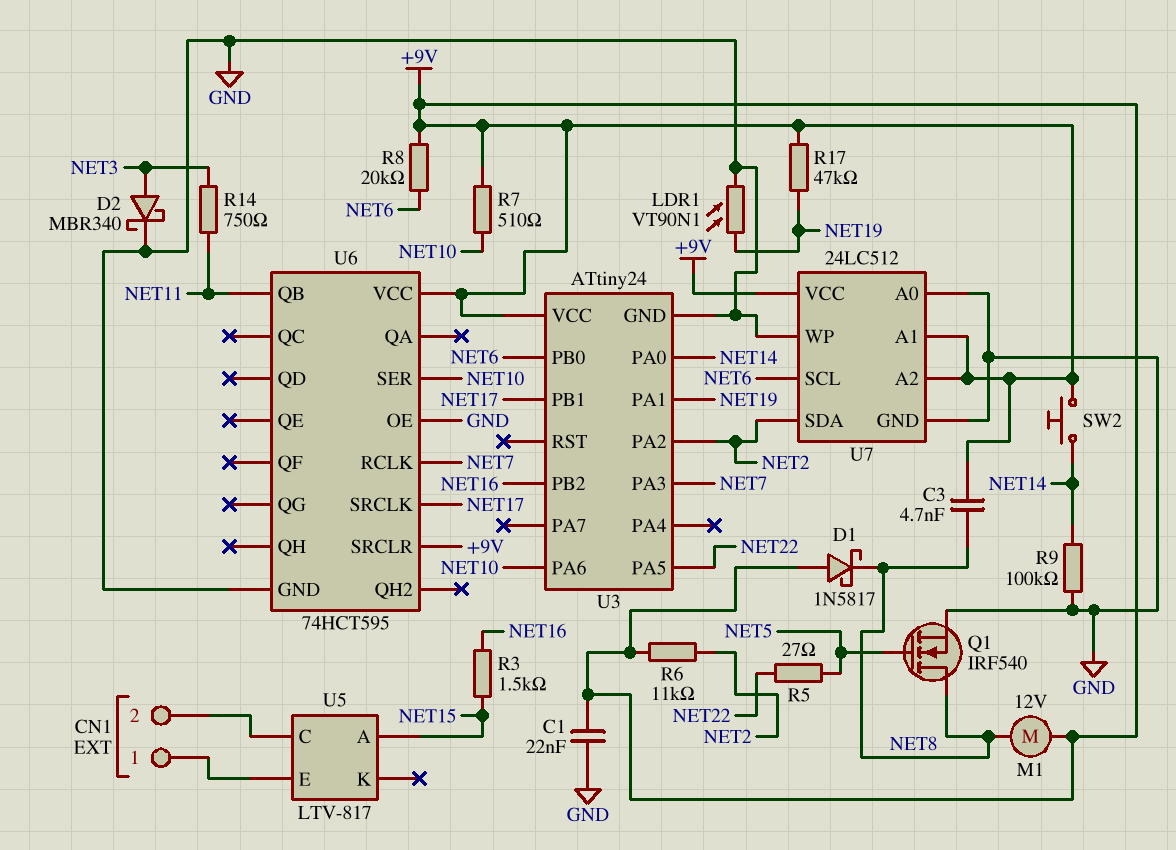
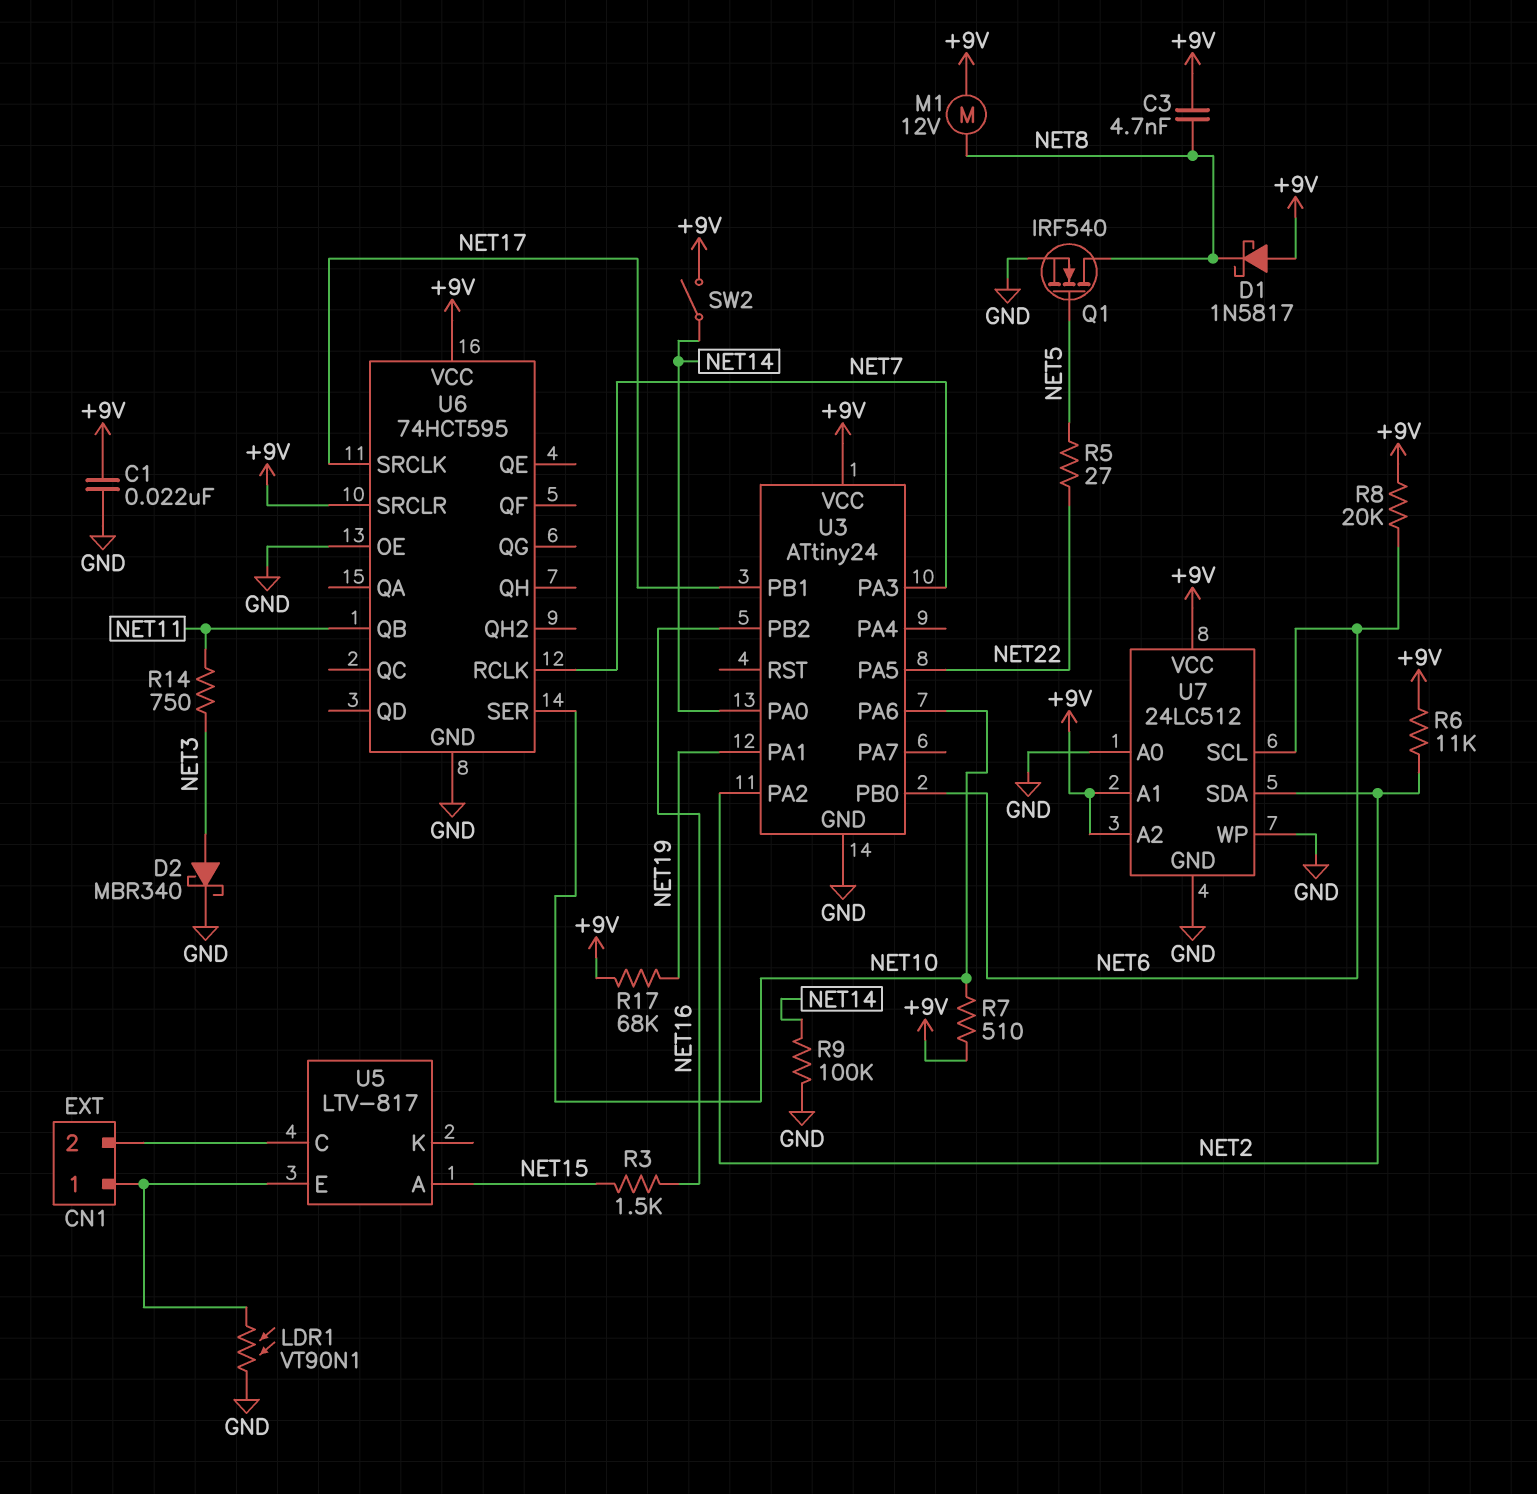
LDR1: VT90N1 (GND, NET19) -> VT90N1 (CN1/1, GND)
R17: 47k (+9V, NET19) -> 68k (+9V, NET19)
SW2: button (+9V, NET14) -> switch (+9V, NET14)

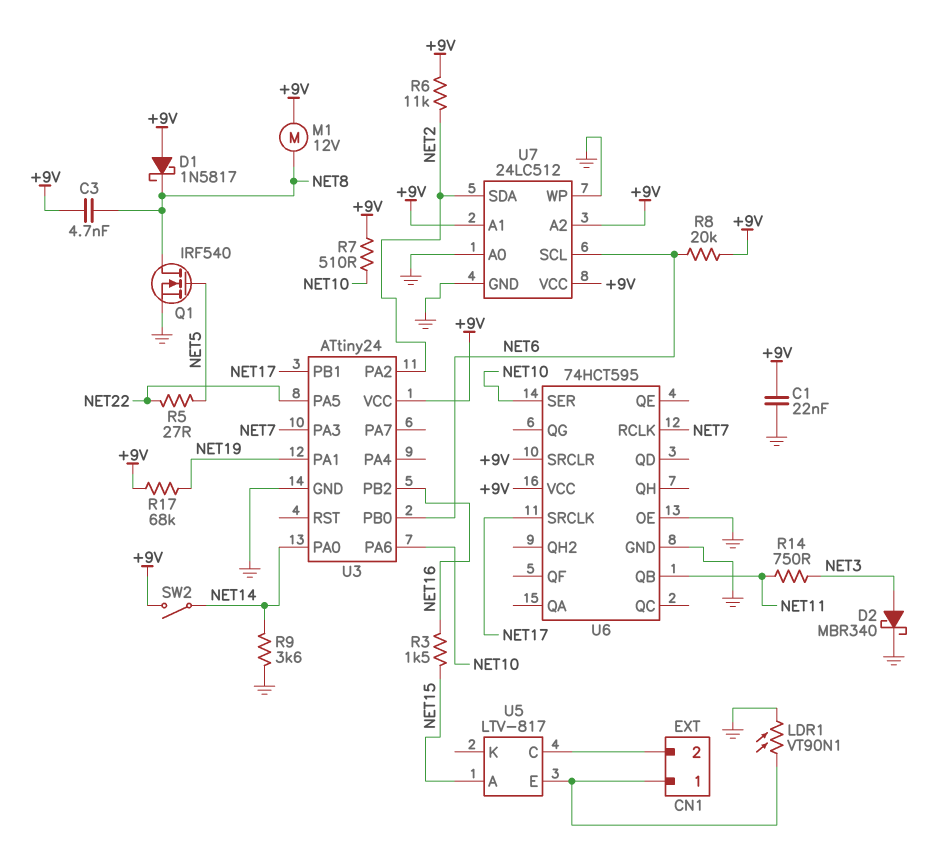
R9: 100k (GND, NET14) -> 3.6k (GND, NET14)

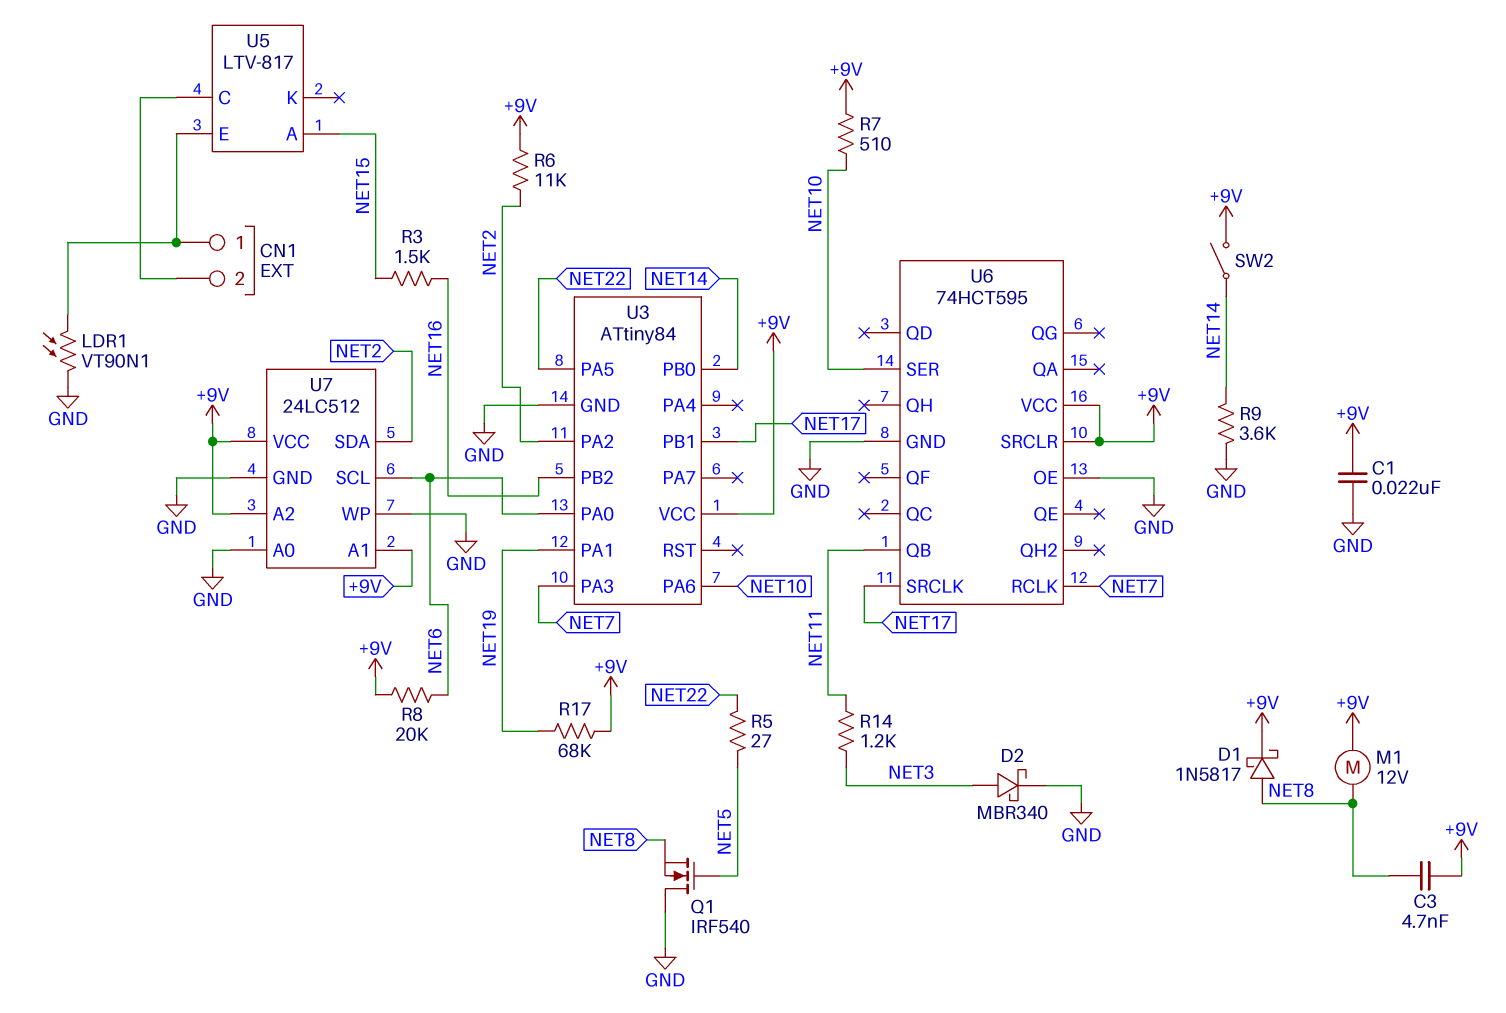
D1: schottky 1N5817 (A +9V, K NET8) -> schottky 1N5817 (A NET8, K +9V)
Q1: NMOS IRF540 (G NET5, D NET8, S GND) -> NMOS IRF540 (G NET5, D GND, S NET8)
R14: 750 (NET3, NET11) -> 1.2k (NET3, NET11)
U3: ATtiny24 -> ATtiny84
U3 pin PA0: NET14 -> NET6
U3 pin PB0: NET6 -> NET14

